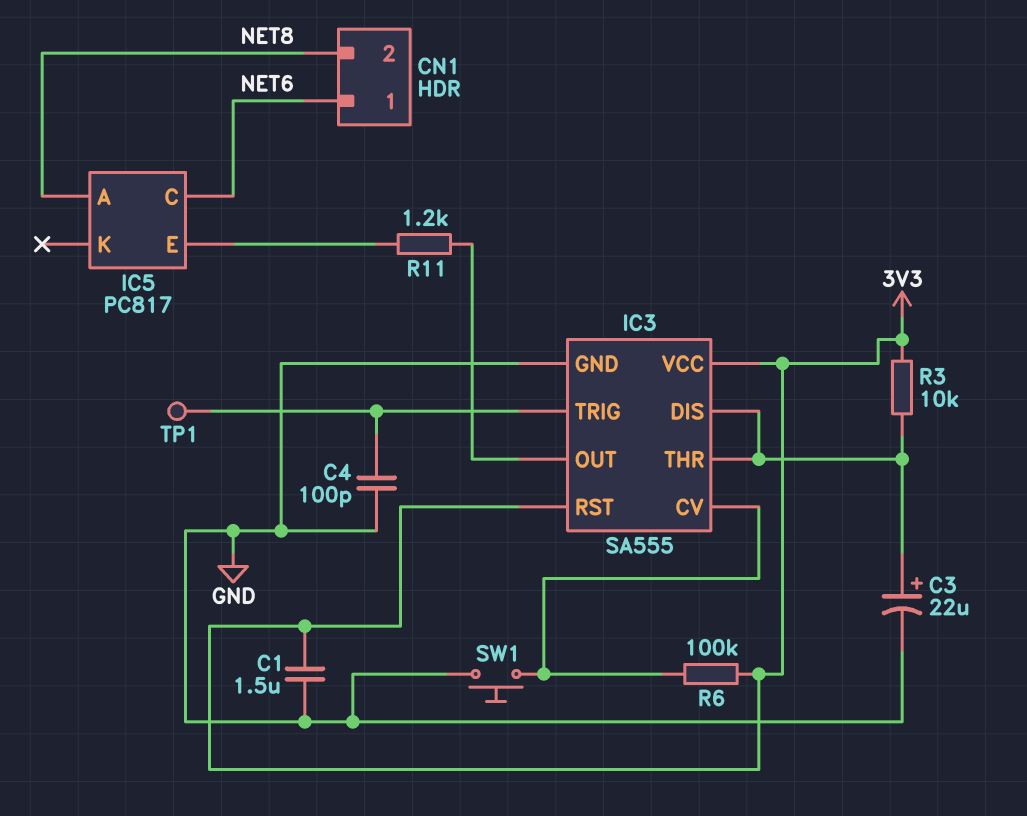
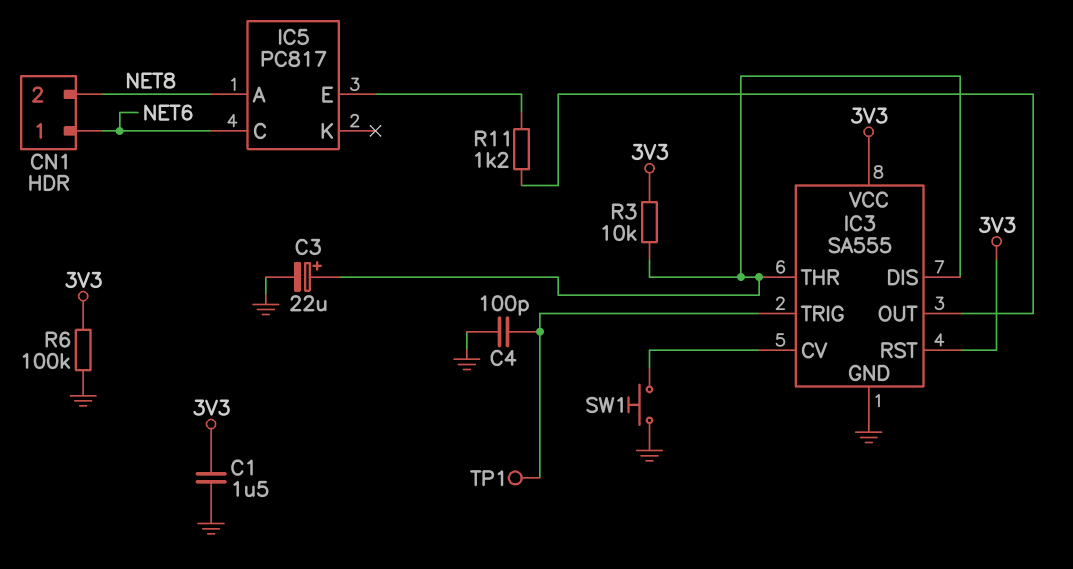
R6: 100k (3V3, IC3/CV) -> 100k (3V3, GND)

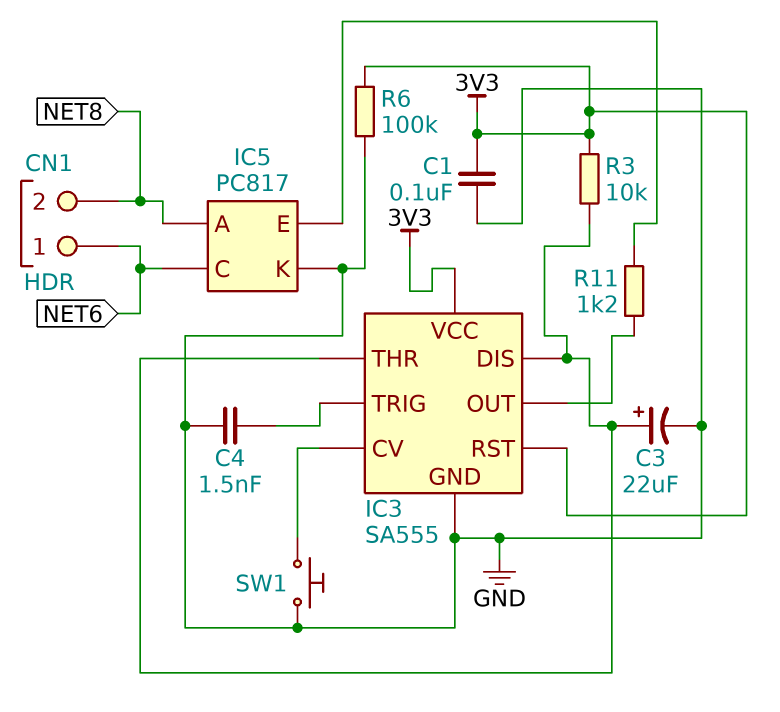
C1: 1.5uF (3V3, GND) -> 100nF (3V3, GND)
C4: 100pF (GND, IC3/TRIG) -> 1.5nF (GND, IC3/TRIG)
IC5 pin K: none -> GND
TP1: test point (IC3/TRIG) -> none

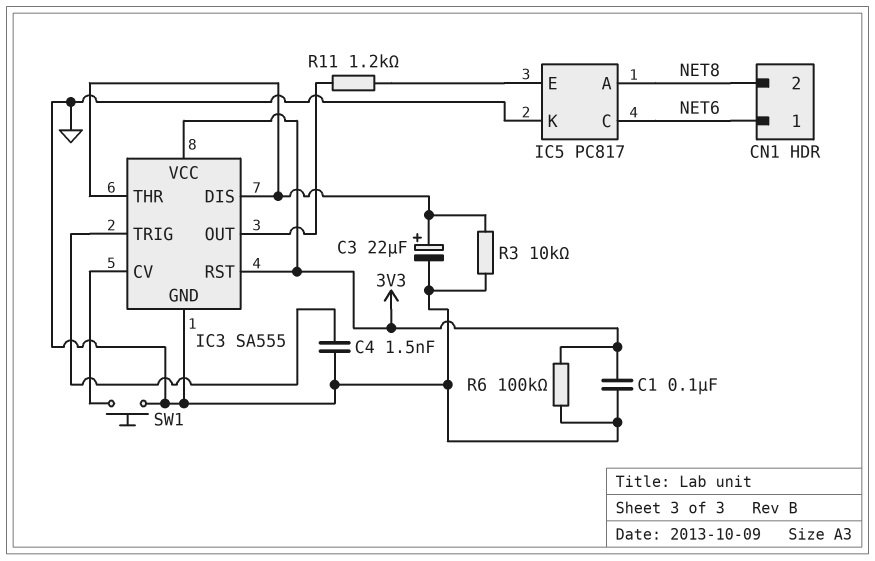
R3: 10k (3V3, IC3/DIS) -> 10k (GND, IC3/DIS)

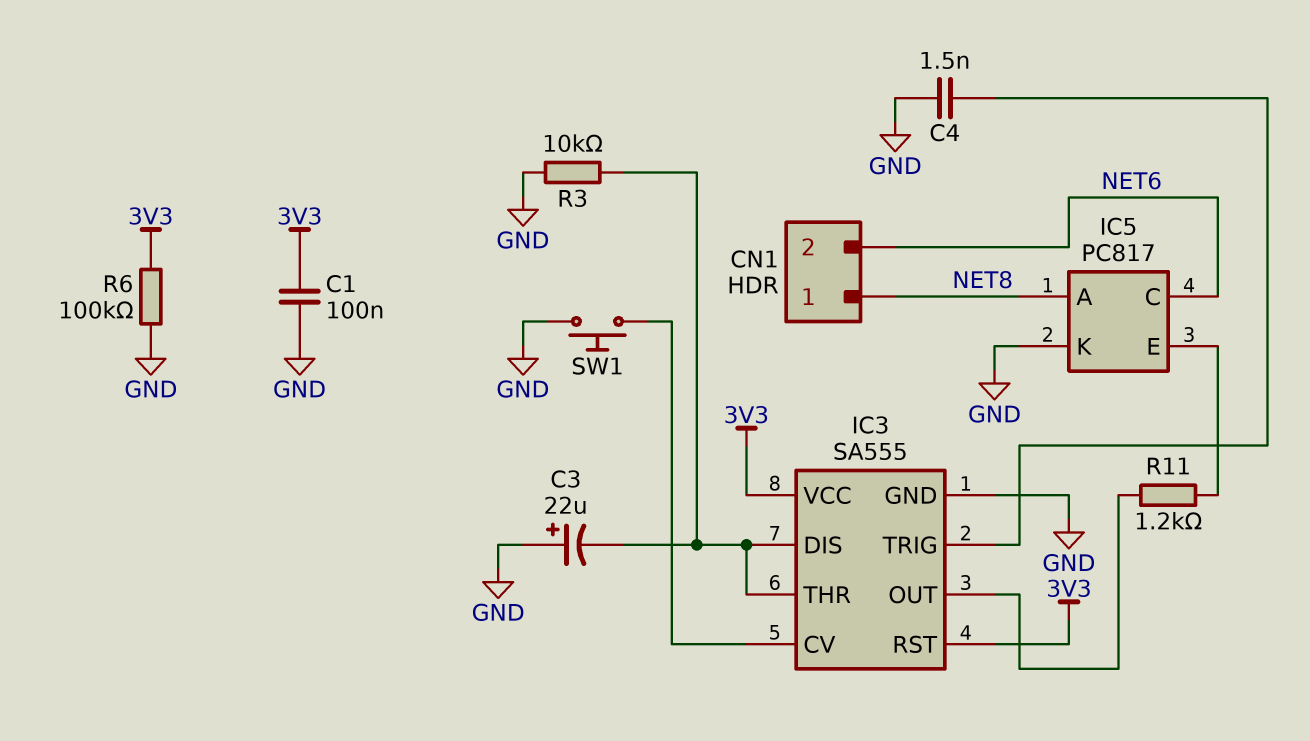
C3: 22uF (plus IC3/DIS, minus GND) -> 22uF (plus GND, minus IC3/DIS)
CN1 pin 1: NET6 -> NET8
CN1 pin 2: NET8 -> NET6

